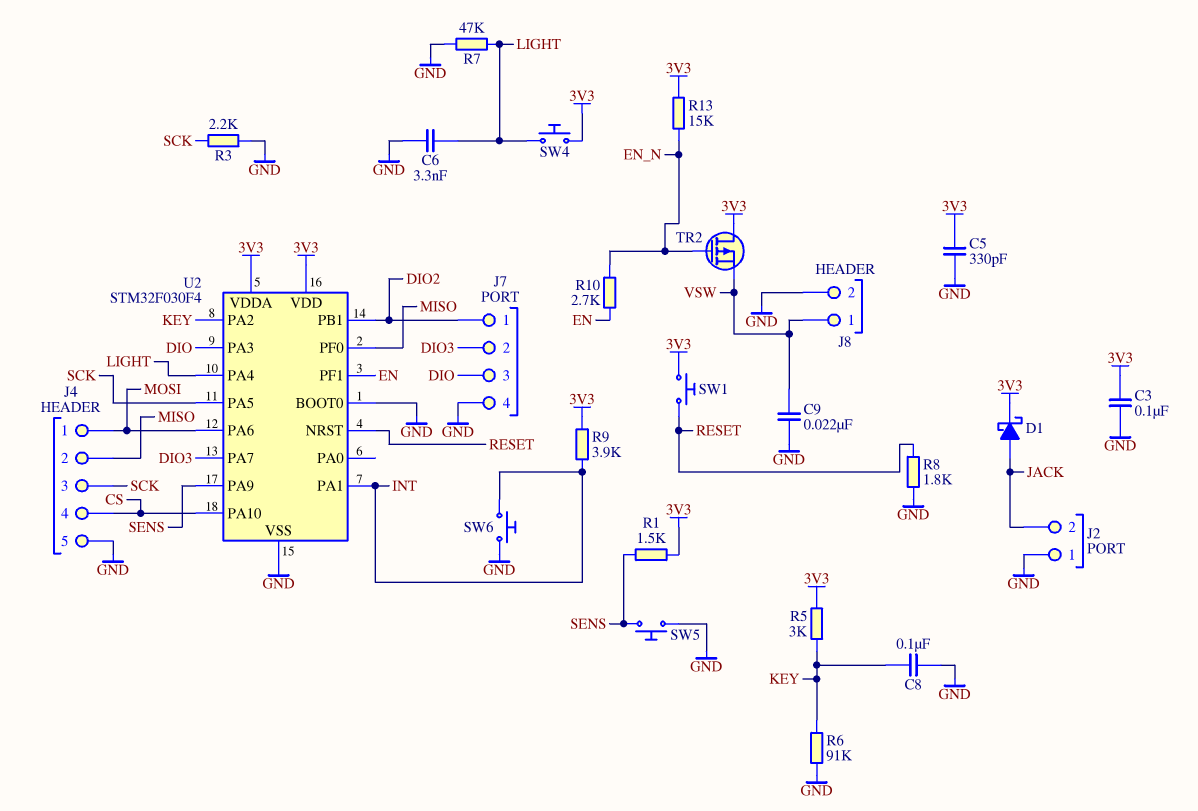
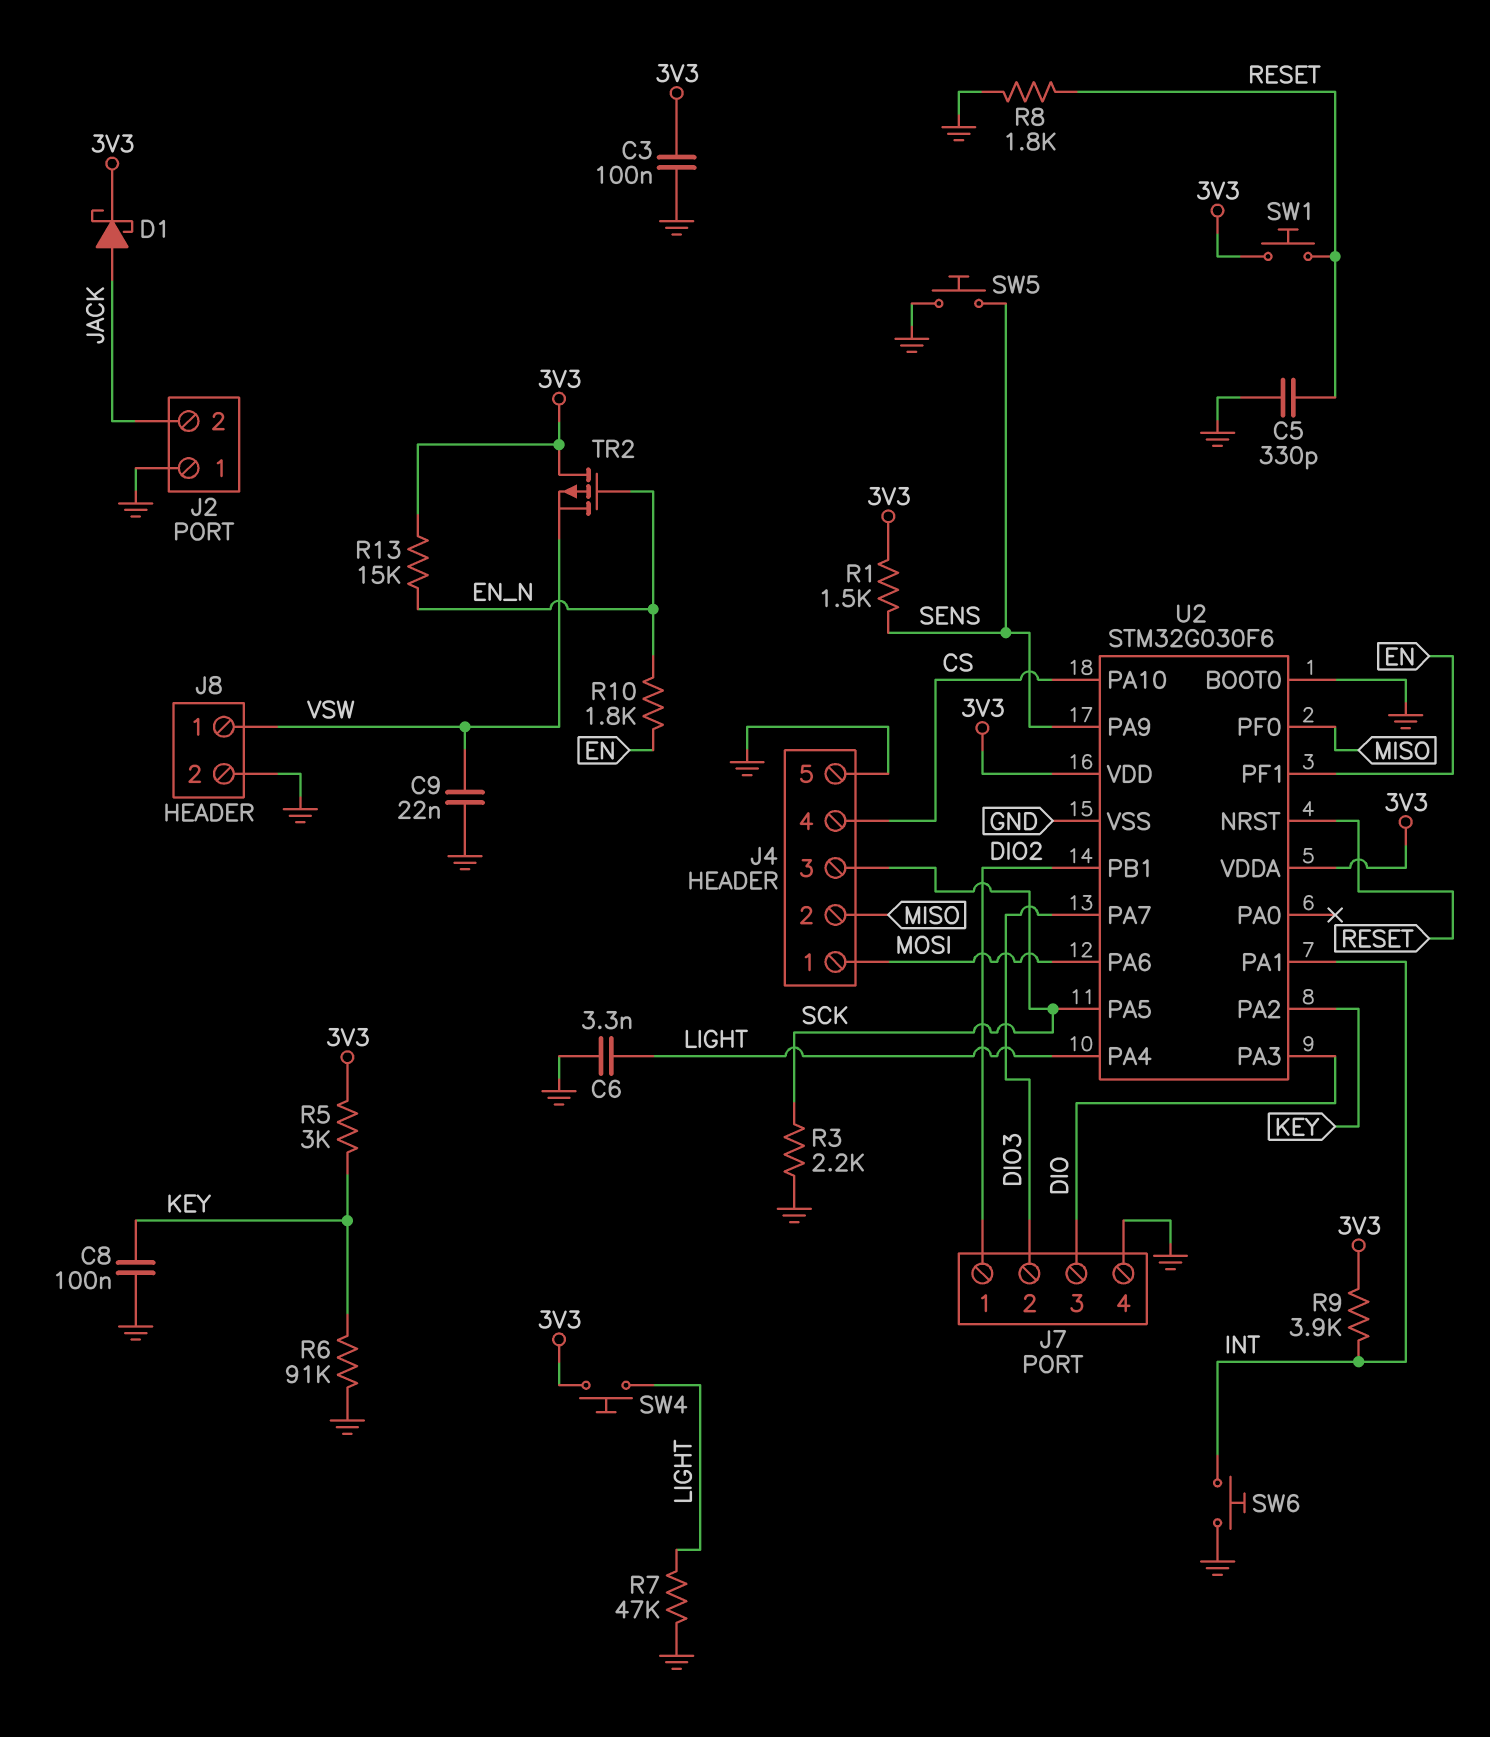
C5: 330pF (3V3, GND) -> 330pF (GND, RESET)
R10: 2.7k (EN, EN_N) -> 1.8k (EN, EN_N)
U2: STM32F030F4 -> STM32G030F6

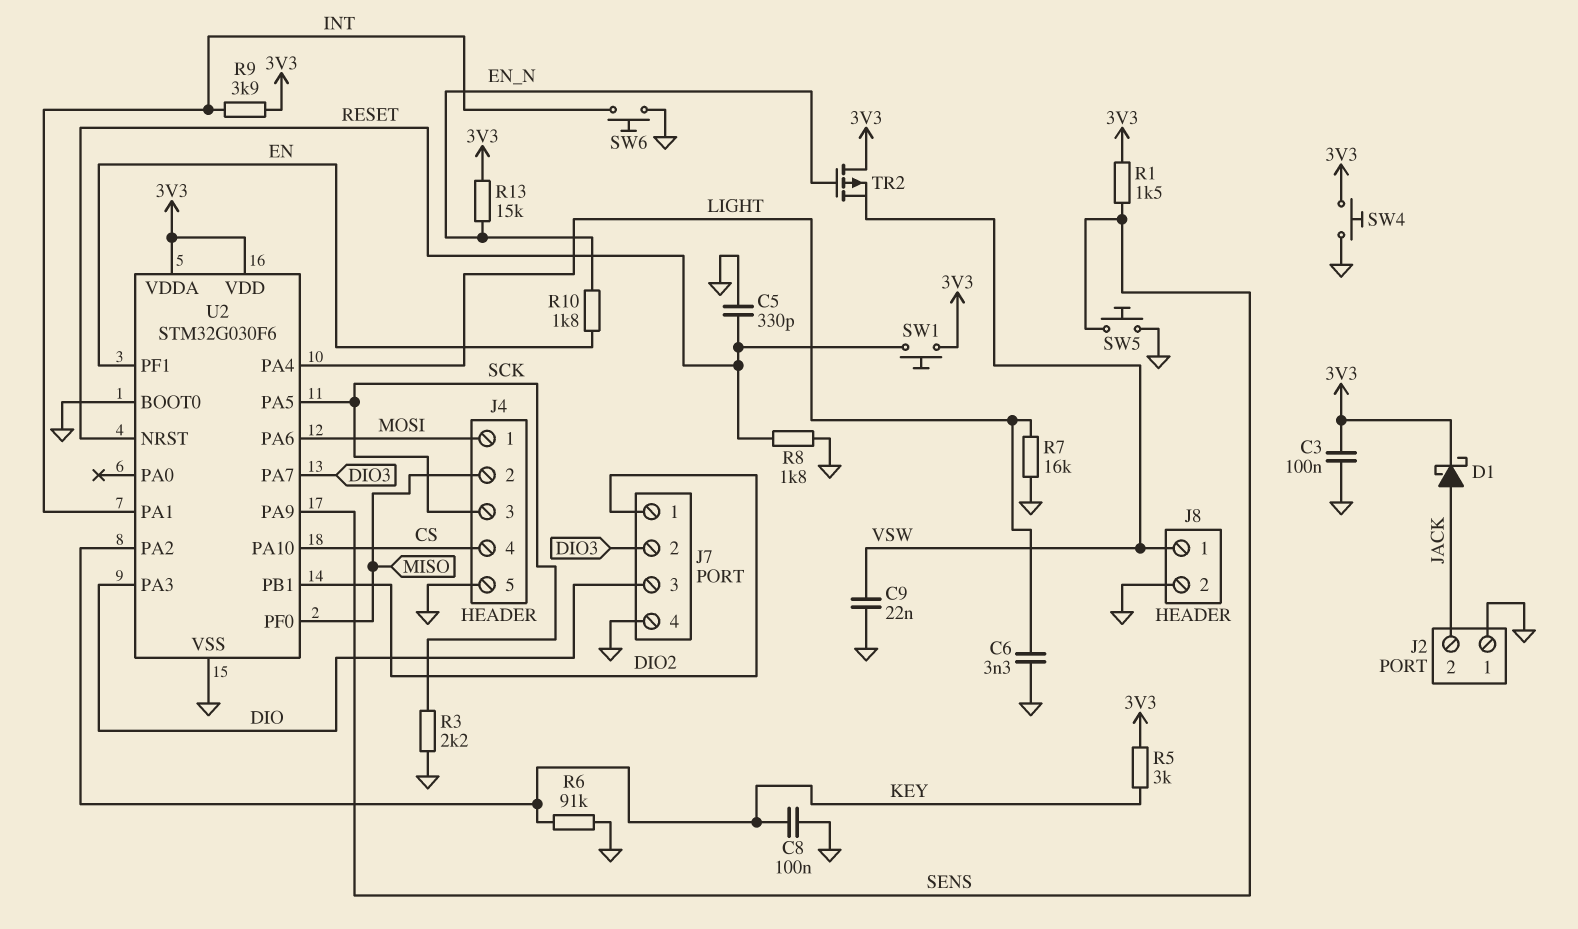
R7: 47k (GND, LIGHT) -> 16k (GND, LIGHT)
SW4: button (3V3, LIGHT) -> button (3V3, GND)

